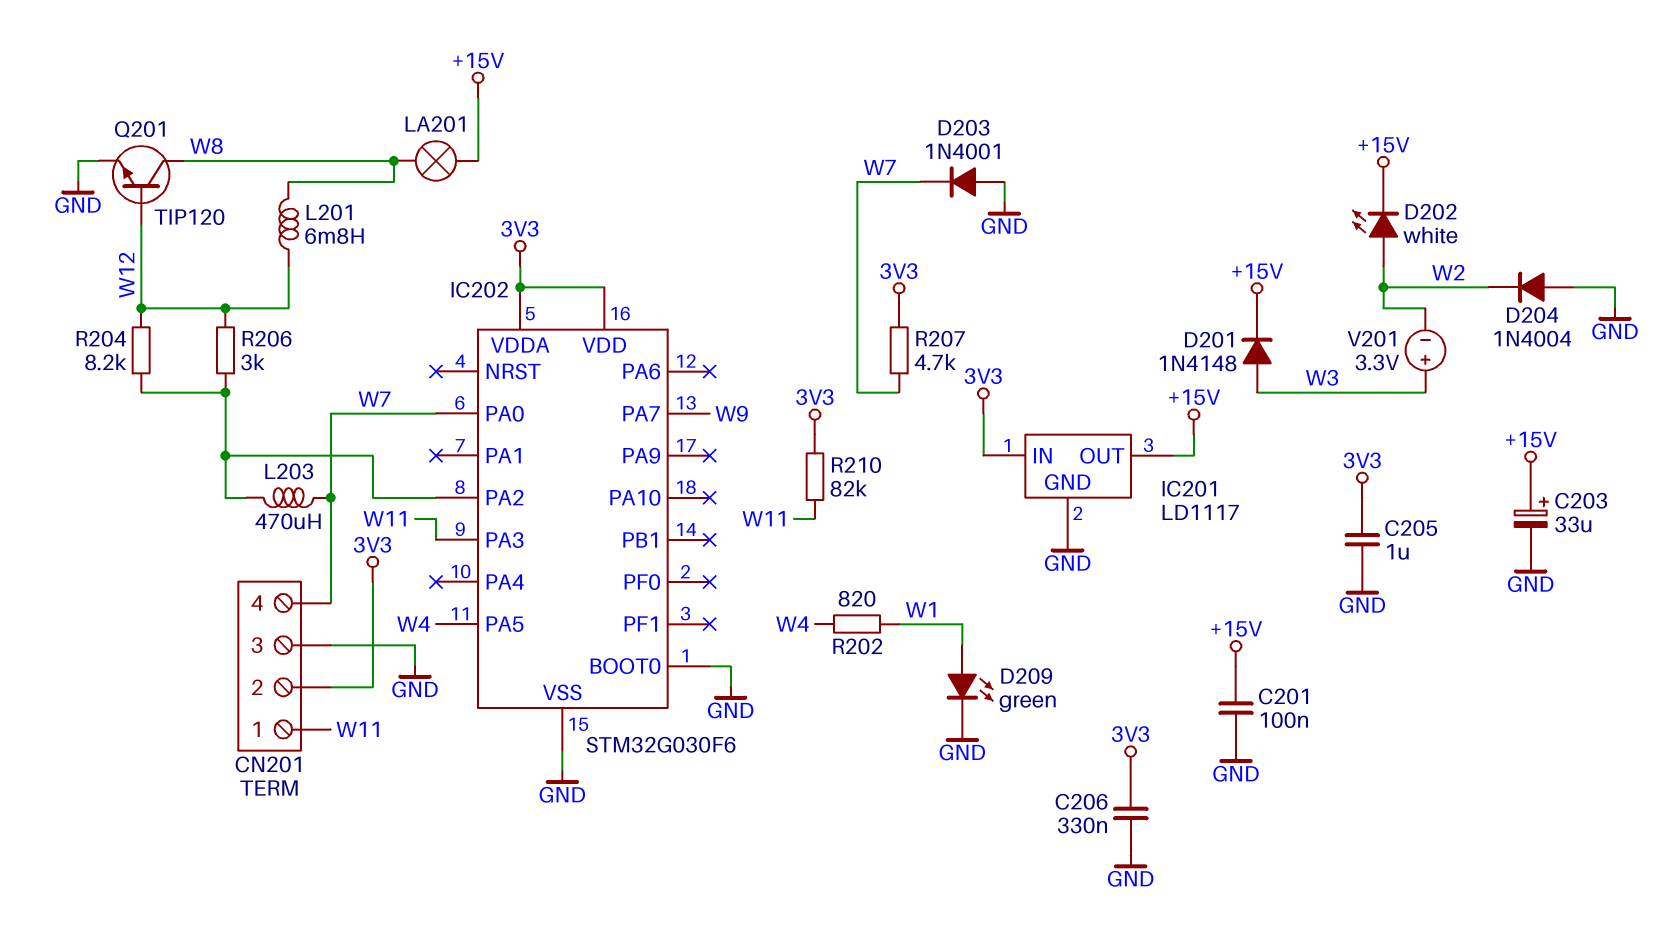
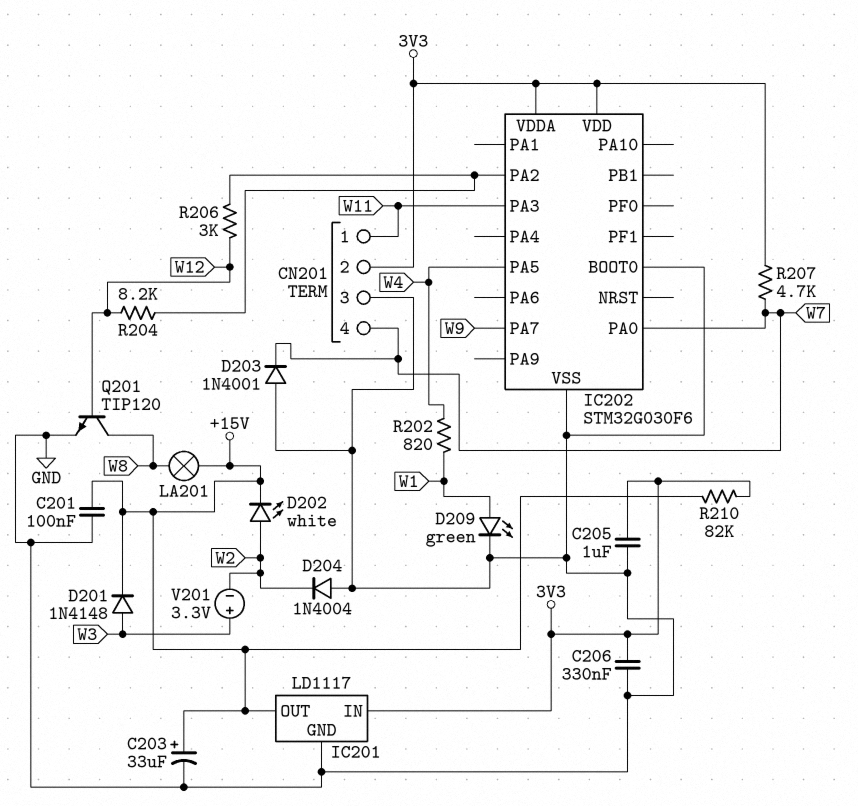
L201: 6.8mH (W8, W12) -> none
L203: 470uH (IC202/PA2, W7) -> none
R210: 82k (3V3, W11) -> 82k (+15V, 3V3)

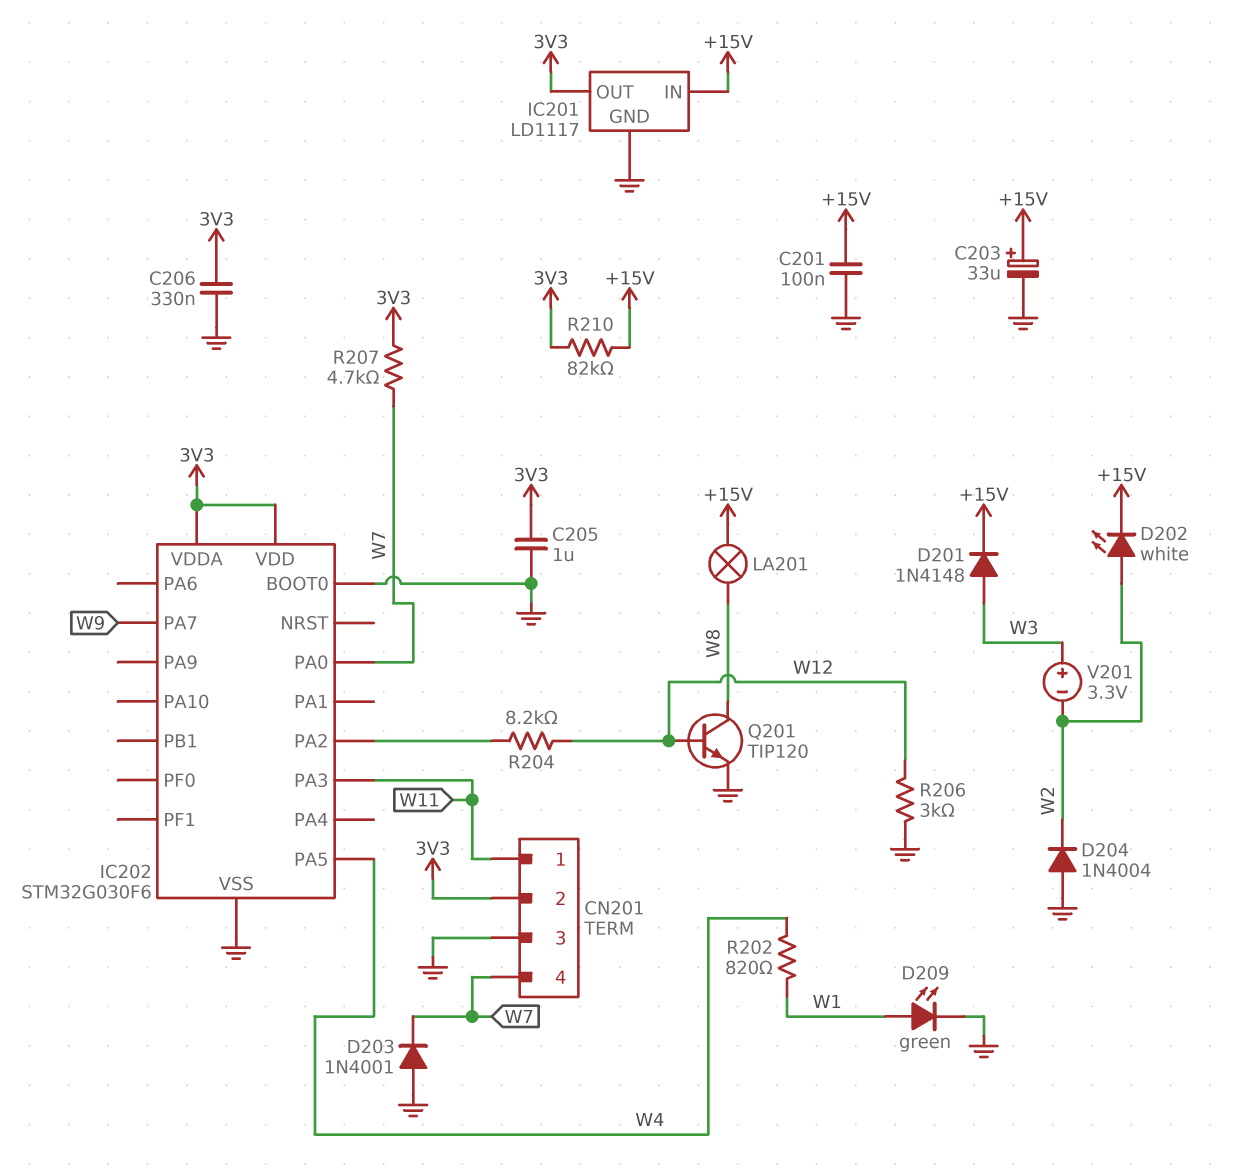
IC201 pin IN: 3V3 -> +15V
IC201 pin OUT: +15V -> 3V3
R206: 3k (IC202/PA2, W12) -> 3k (GND, W12)

